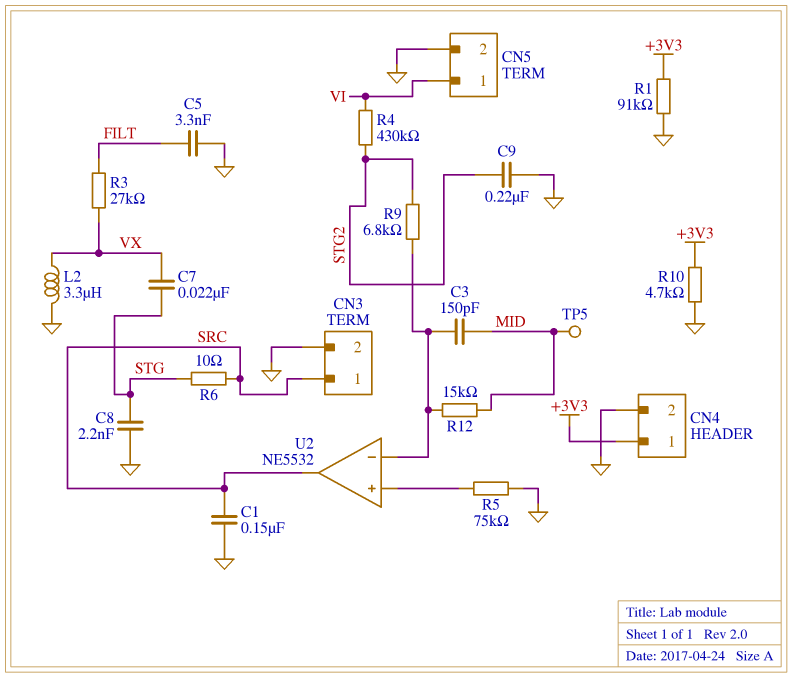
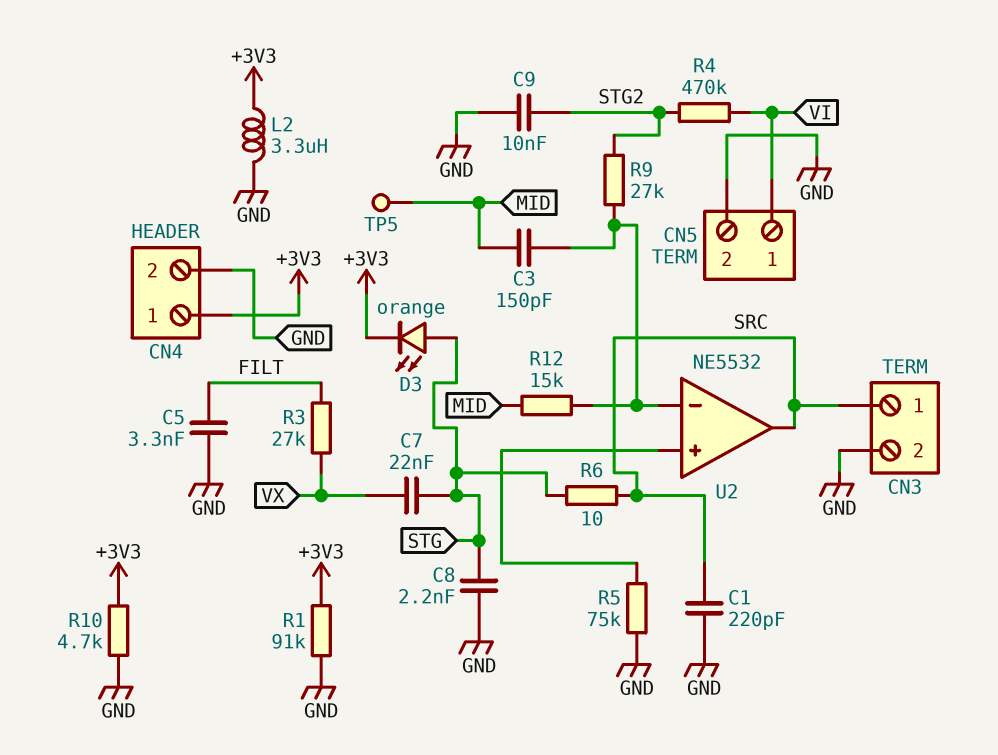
C1: 150nF (GND, SRC) -> 220pF (GND, SRC)
C9: 220nF (GND, STG2) -> 10nF (GND, STG2)
D3: none -> LED orange (A STG, K +3V3)
L2: 3.3uH (GND, VX) -> 3.3uH (+3V3, GND)
R4: 430k (STG2, VI) -> 470k (STG2, VI)
R9: 6.8k (STG2, U2/in-) -> 27k (STG2, U2/in-)

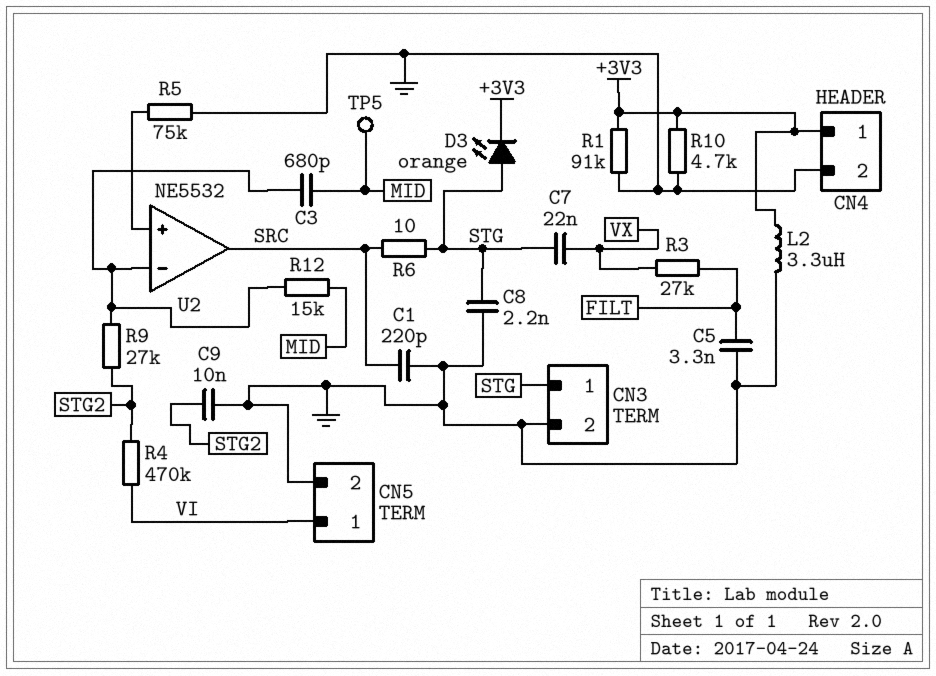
C3: 150pF (MID, U2/in-) -> 680pF (MID, U2/in-)
CN3 pin 1: SRC -> STG

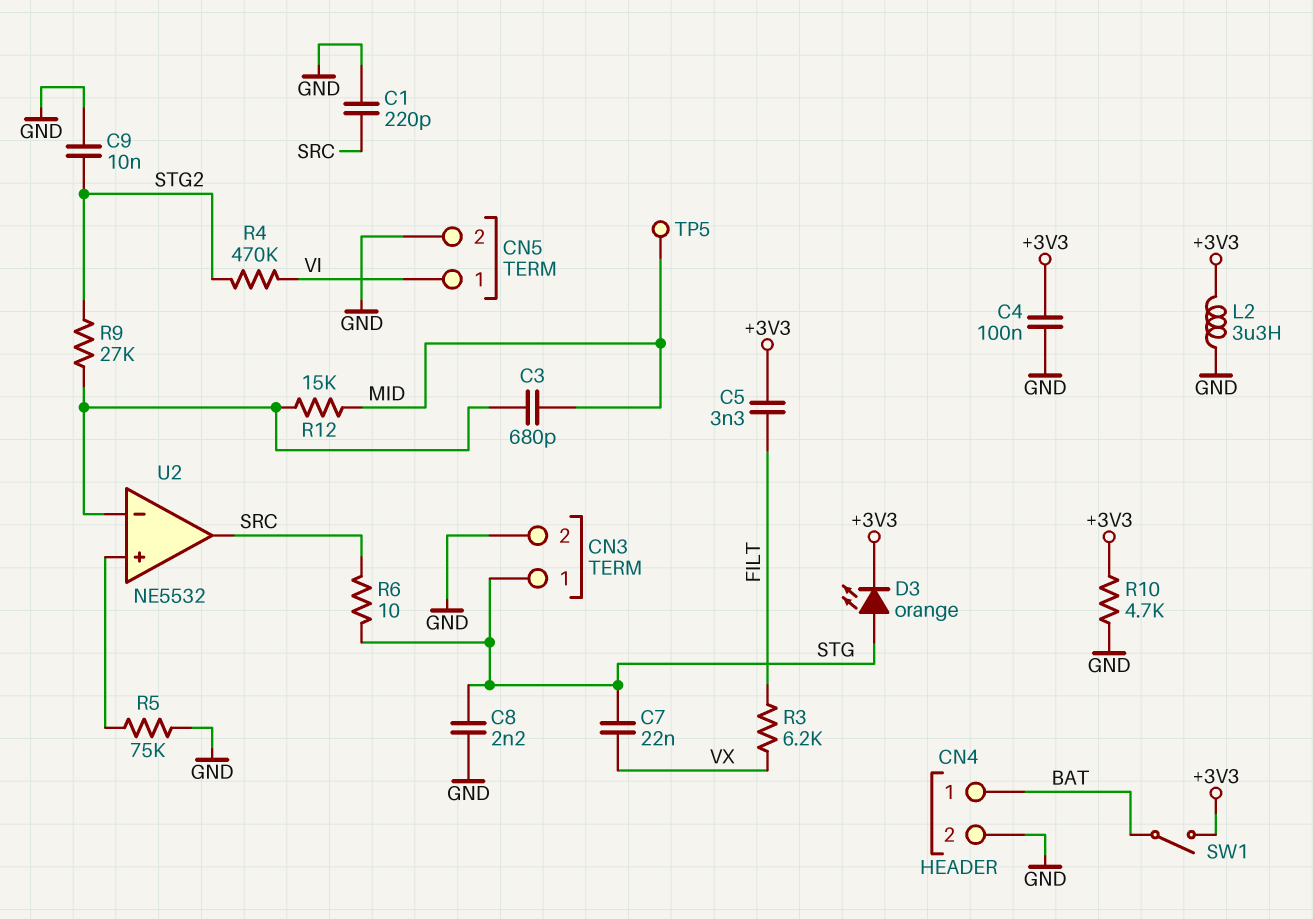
C4: none -> 100nF (+3V3, GND)
C5: 3.3nF (FILT, GND) -> 3.3nF (+3V3, FILT)
CN4 pin 1: +3V3 -> BAT
R1: 91k (+3V3, GND) -> none
R3: 27k (FILT, VX) -> 6.2k (FILT, VX)
SW1: none -> switch (+3V3, BAT)

